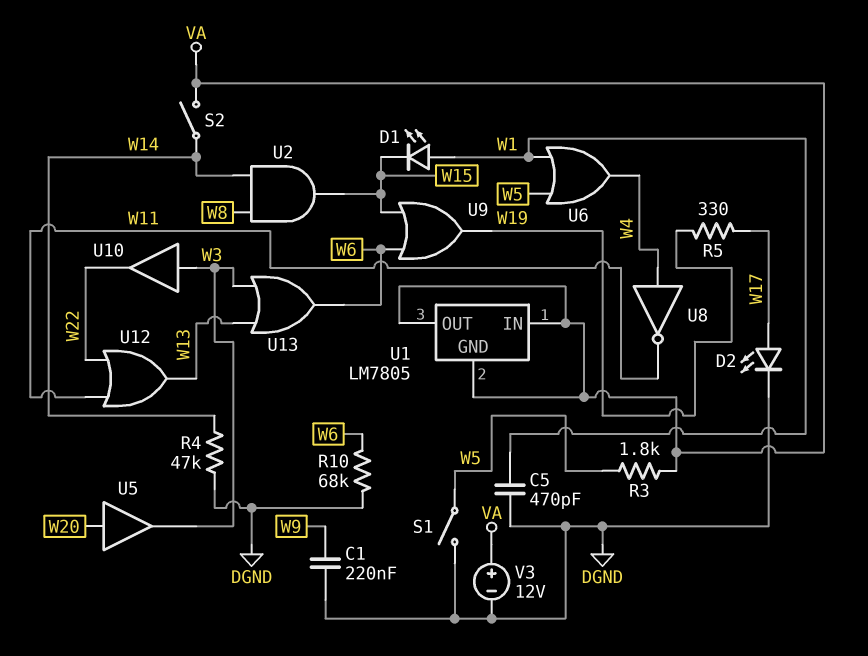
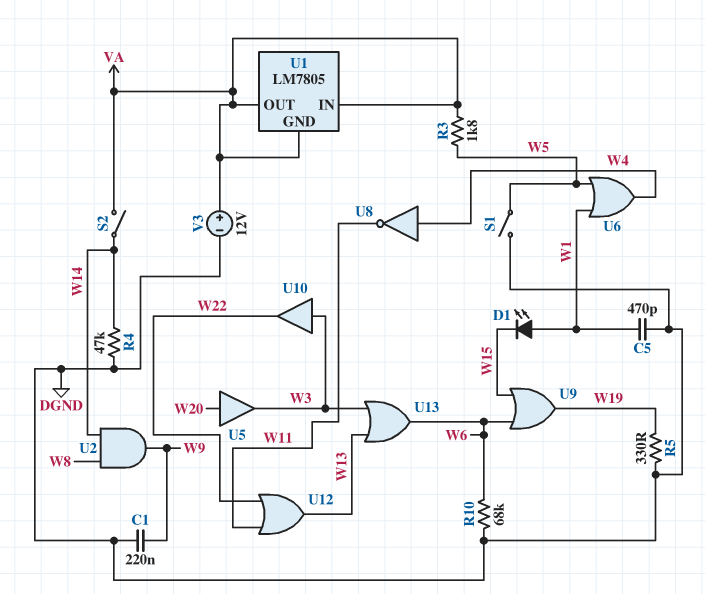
D2: LED (A W17, K DGND) -> none
R5: 330 (W17, W19) -> 330 (DGND, W19)
U2: AND (in W8, in W14, out W15) -> AND (in W8, in W14, out W9)

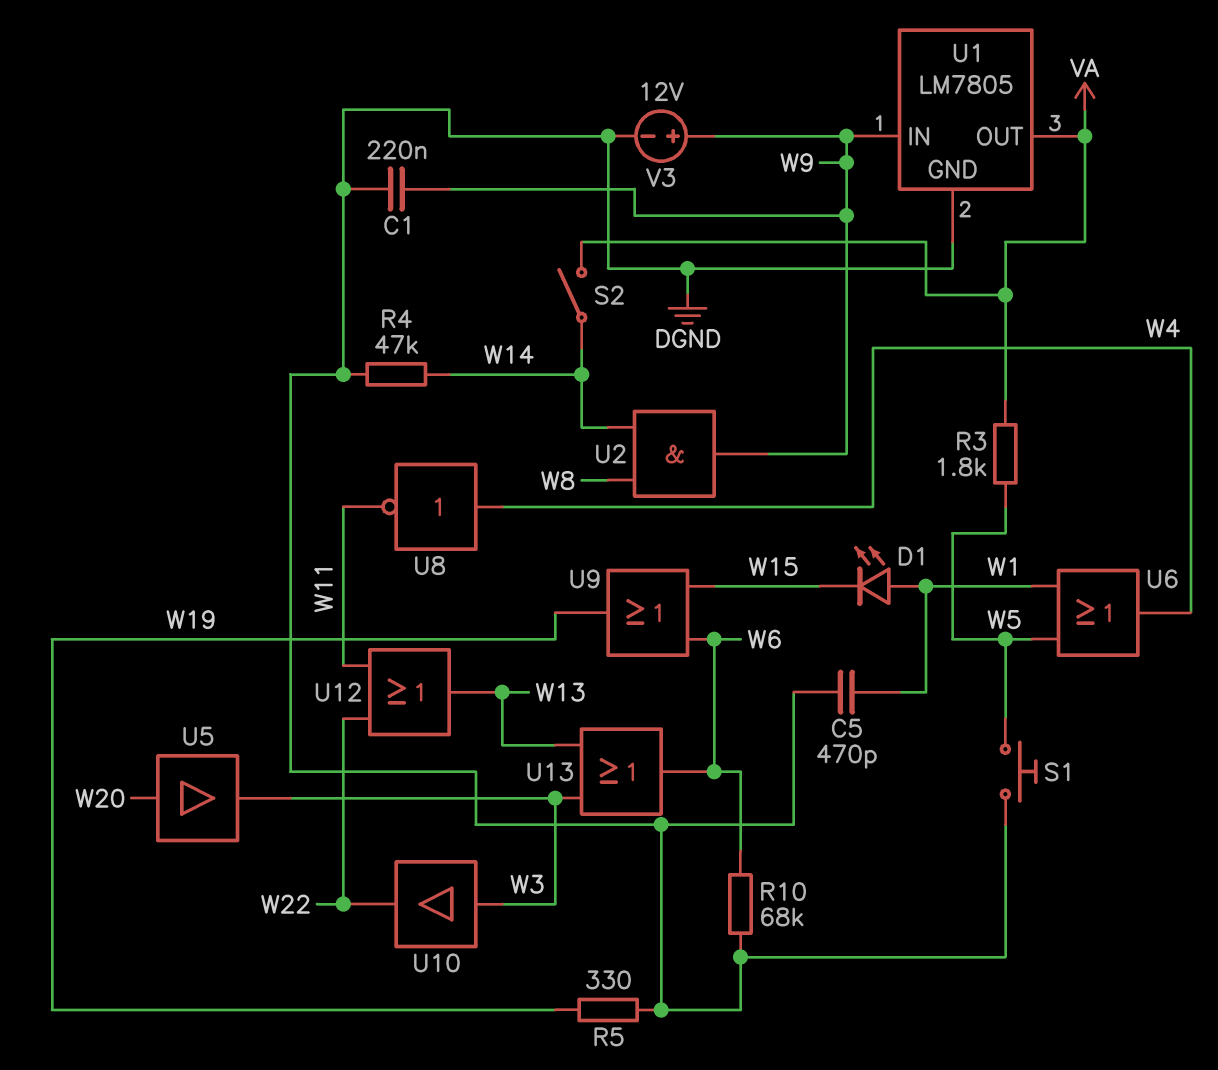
S1: switch (DGND, W5) -> button (DGND, W5)
U1 pin GND: VA -> DGND
U1 pin IN: VA -> W9
V3: 12V (plus VA, minus DGND) -> 12V (plus W9, minus DGND)

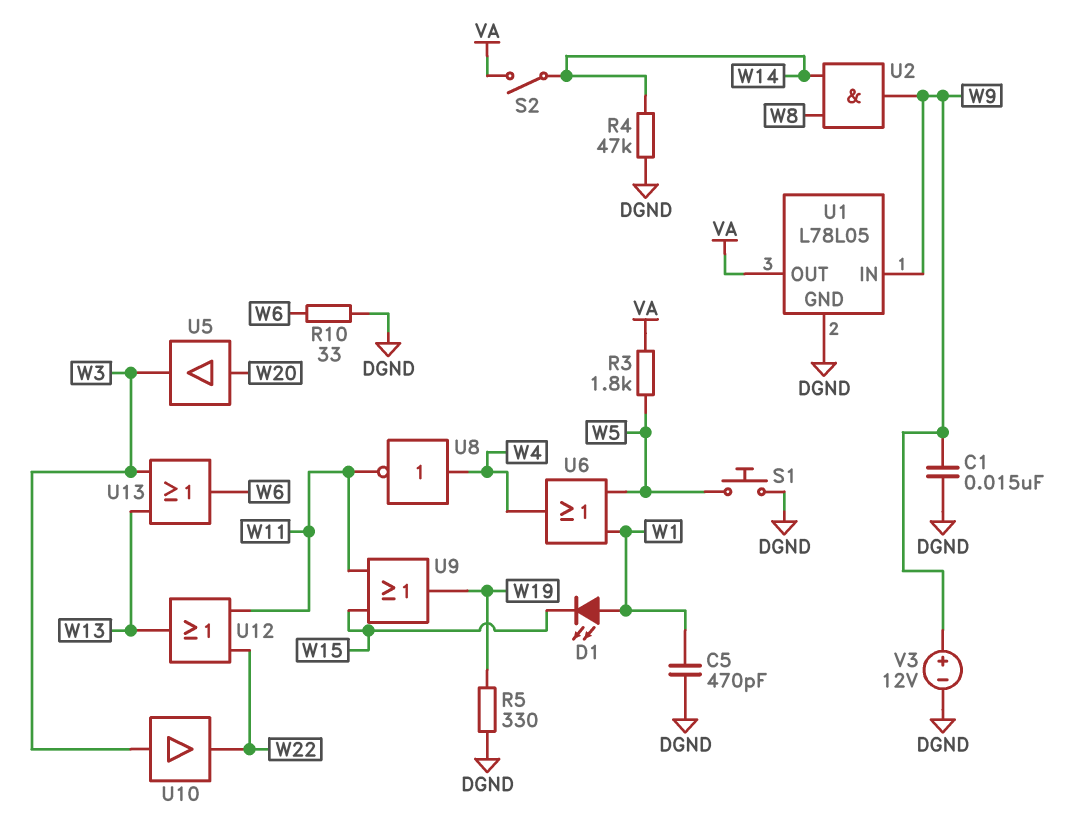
C1: 220nF (DGND, W9) -> 15nF (DGND, W9)
R10: 68k (DGND, W6) -> 33 (DGND, W6)
U1: LM7805 -> L78L05
U9: OR (in W6, in W15, out W19) -> OR (in W11, in W15, out W19)

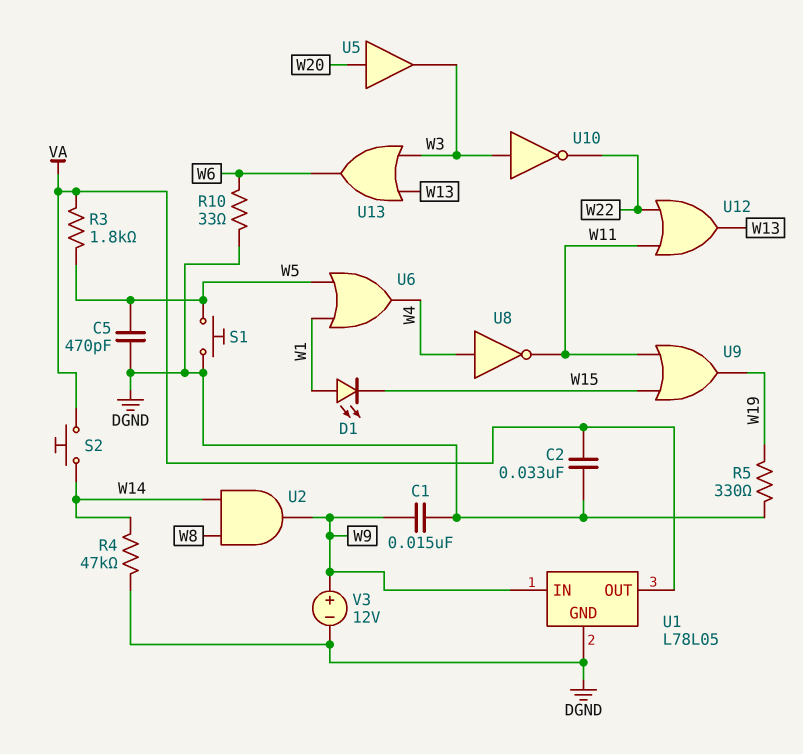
C2: none -> 33nF (DGND, VA)
C5: 470pF (DGND, W1) -> 470pF (DGND, W5)
S2: switch (VA, W14) -> button (VA, W14)
U10: buffer (in W3, out W22) -> NOT (in W3, out W22)

